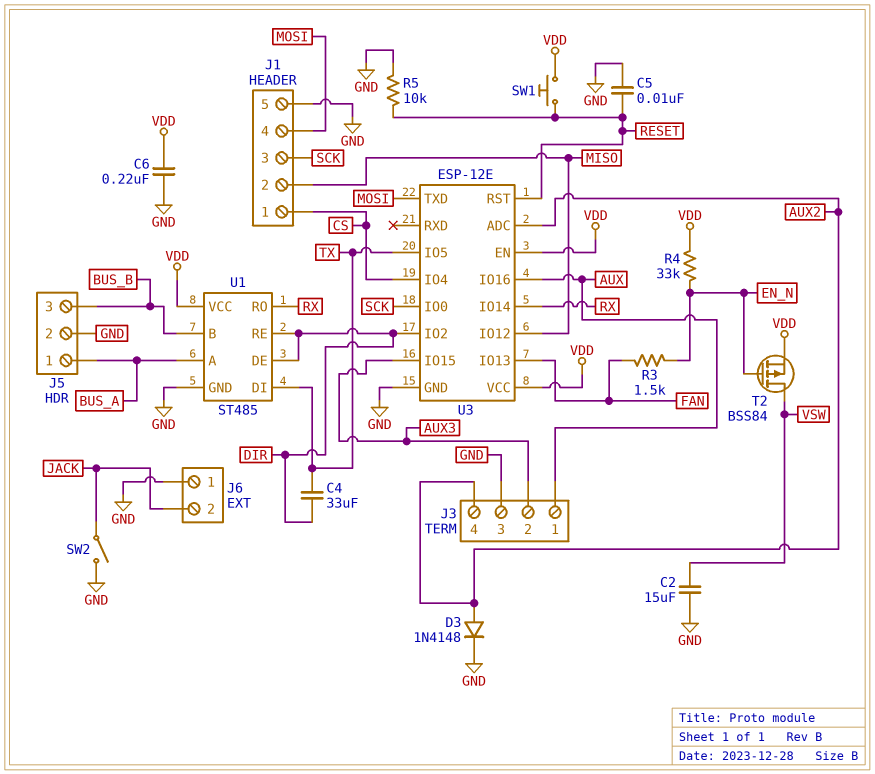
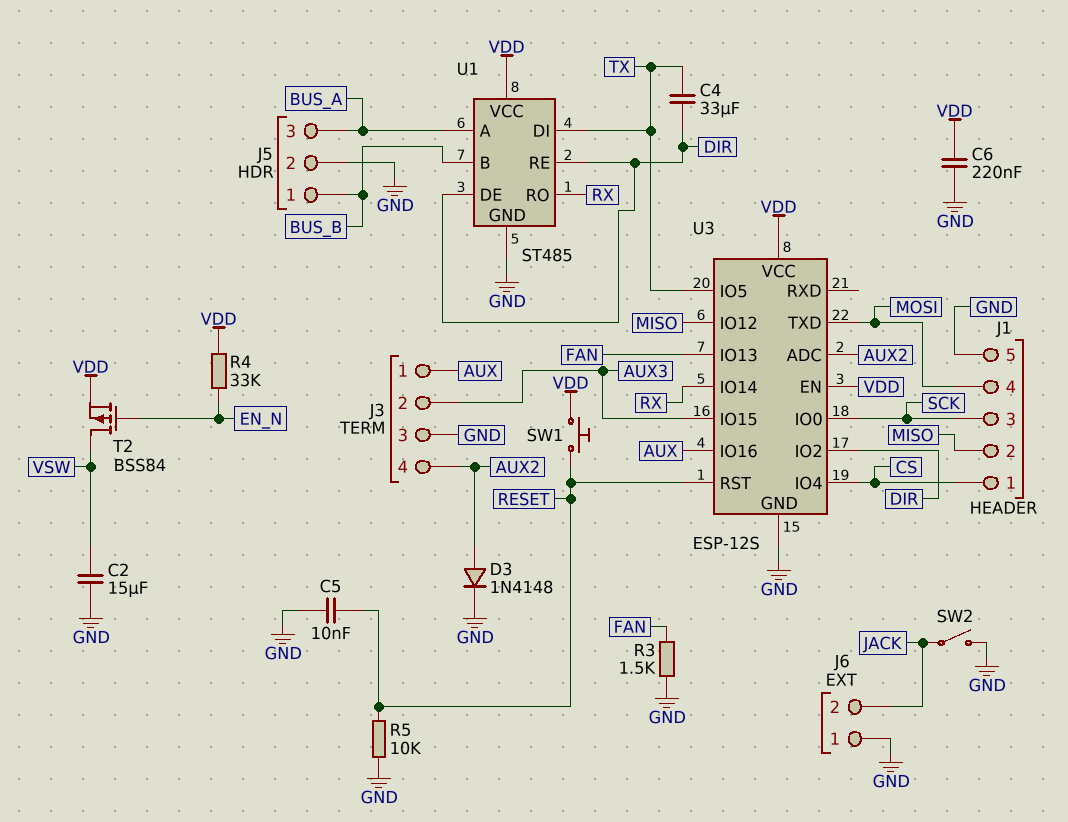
J5 pin 1: BUS_A -> BUS_B
J5 pin 3: BUS_B -> BUS_A
R3: 1.5k (EN_N, FAN) -> 1.5k (FAN, GND)
U3: ESP-12E -> ESP-12S

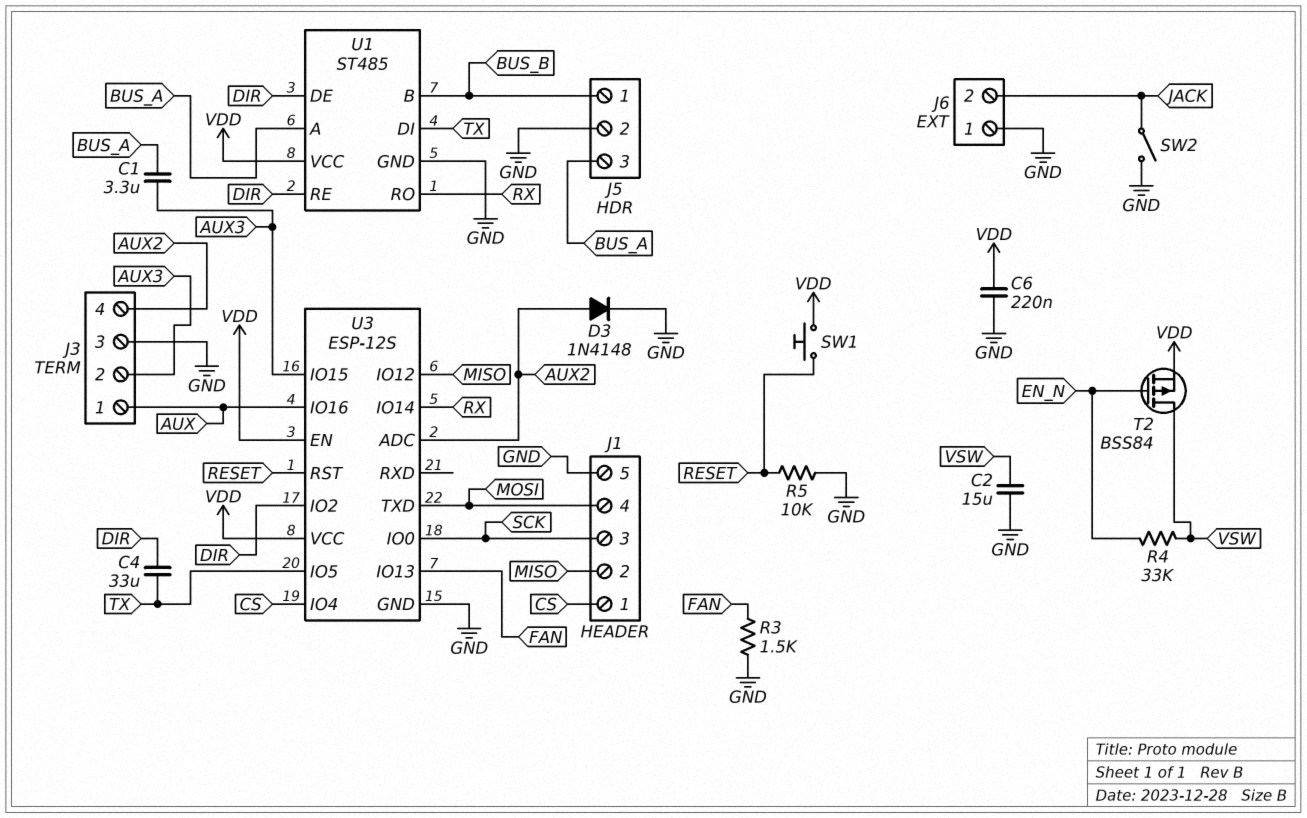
C1: none -> 3.3uF (AUX3, BUS_A)
C5: 10nF (GND, RESET) -> none
R4: 33k (EN_N, VDD) -> 33k (EN_N, VSW)

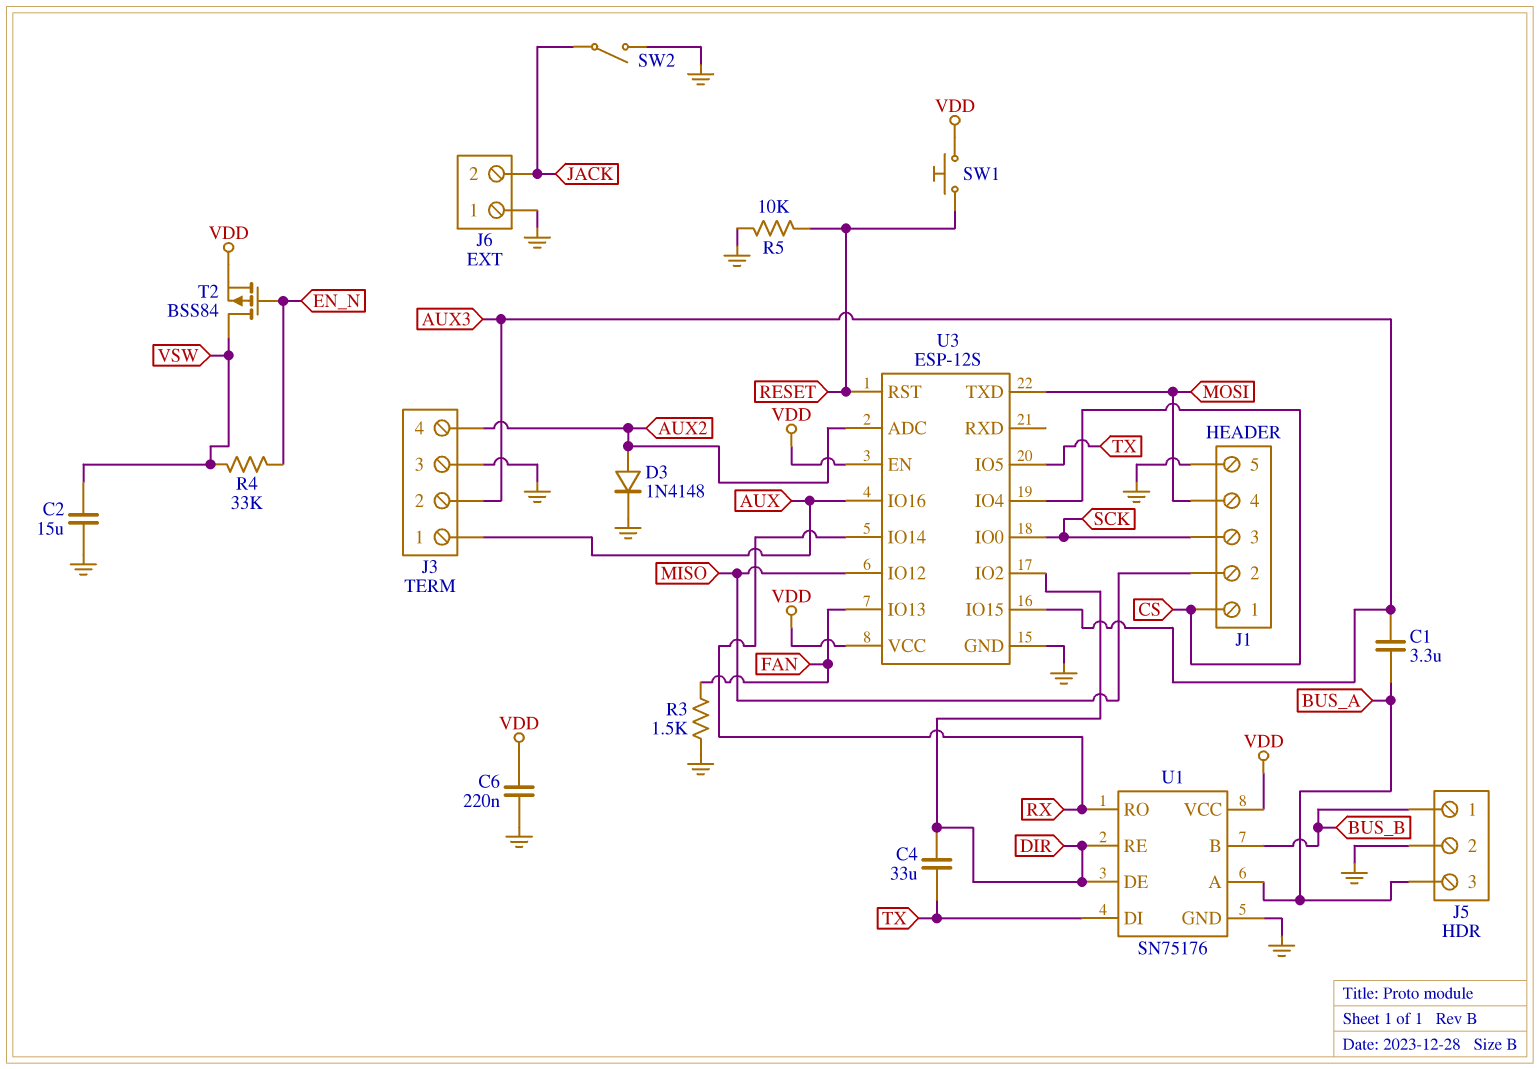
U1: ST485 -> SN75176

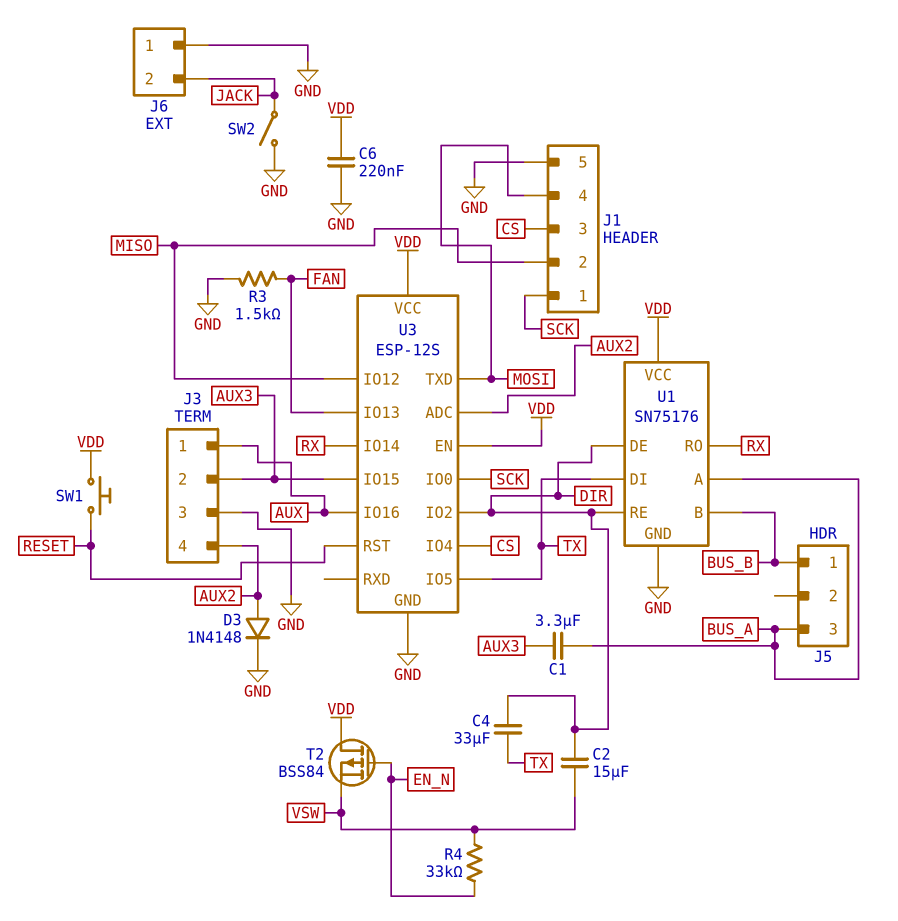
C2: 15uF (GND, VSW) -> 15uF (DIR, VSW)
J1 pin 1: CS -> SCK
J1 pin 3: SCK -> CS
J5 pin 2: GND -> none
R5: 10k (GND, RESET) -> none
T2: PMOS BSS84 (G EN_N, D VSW, S VDD) -> PMOS BSS84 (G EN_N, D VDD, S VSW)

